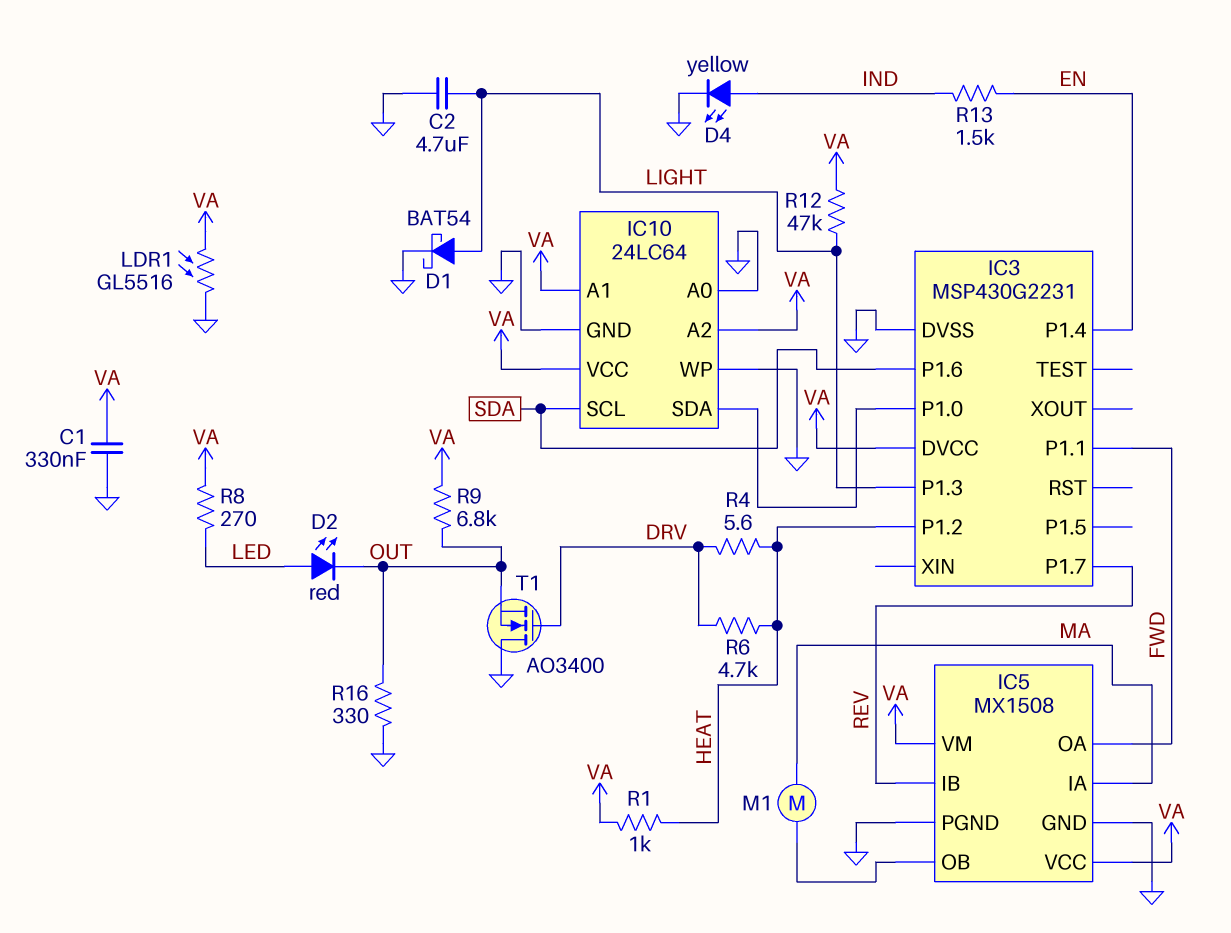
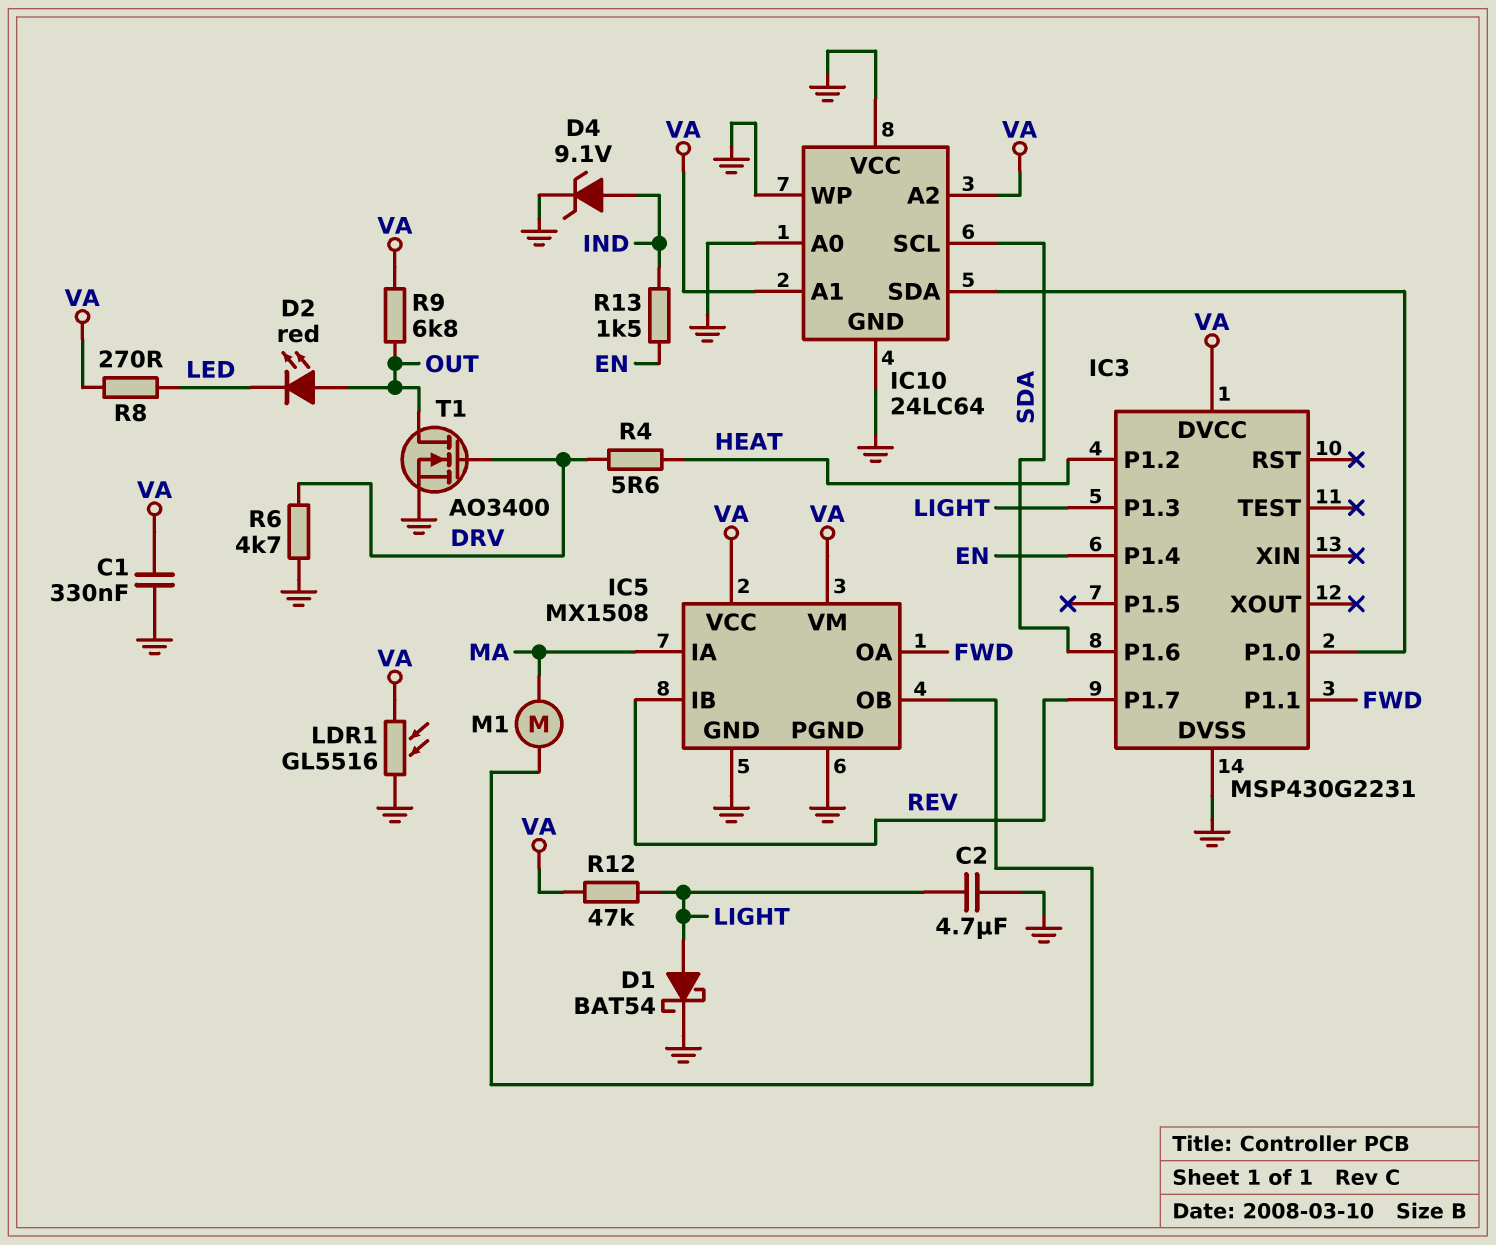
D2: LED red (A LED, K OUT) -> LED red (A OUT, K LED)
D4: LED yellow (A IND, K GND) -> zener 9.1V (A IND, K GND)
IC10 pin VCC: VA -> GND
R1: 1k (HEAT, VA) -> none
R6: 4.7k (DRV, HEAT) -> 4.7k (DRV, GND)
R16: 330 (GND, OUT) -> none
T1: NMOS AO3400 (G DRV, D GND, S OUT) -> NMOS AO3400 (G DRV, D OUT, S GND)

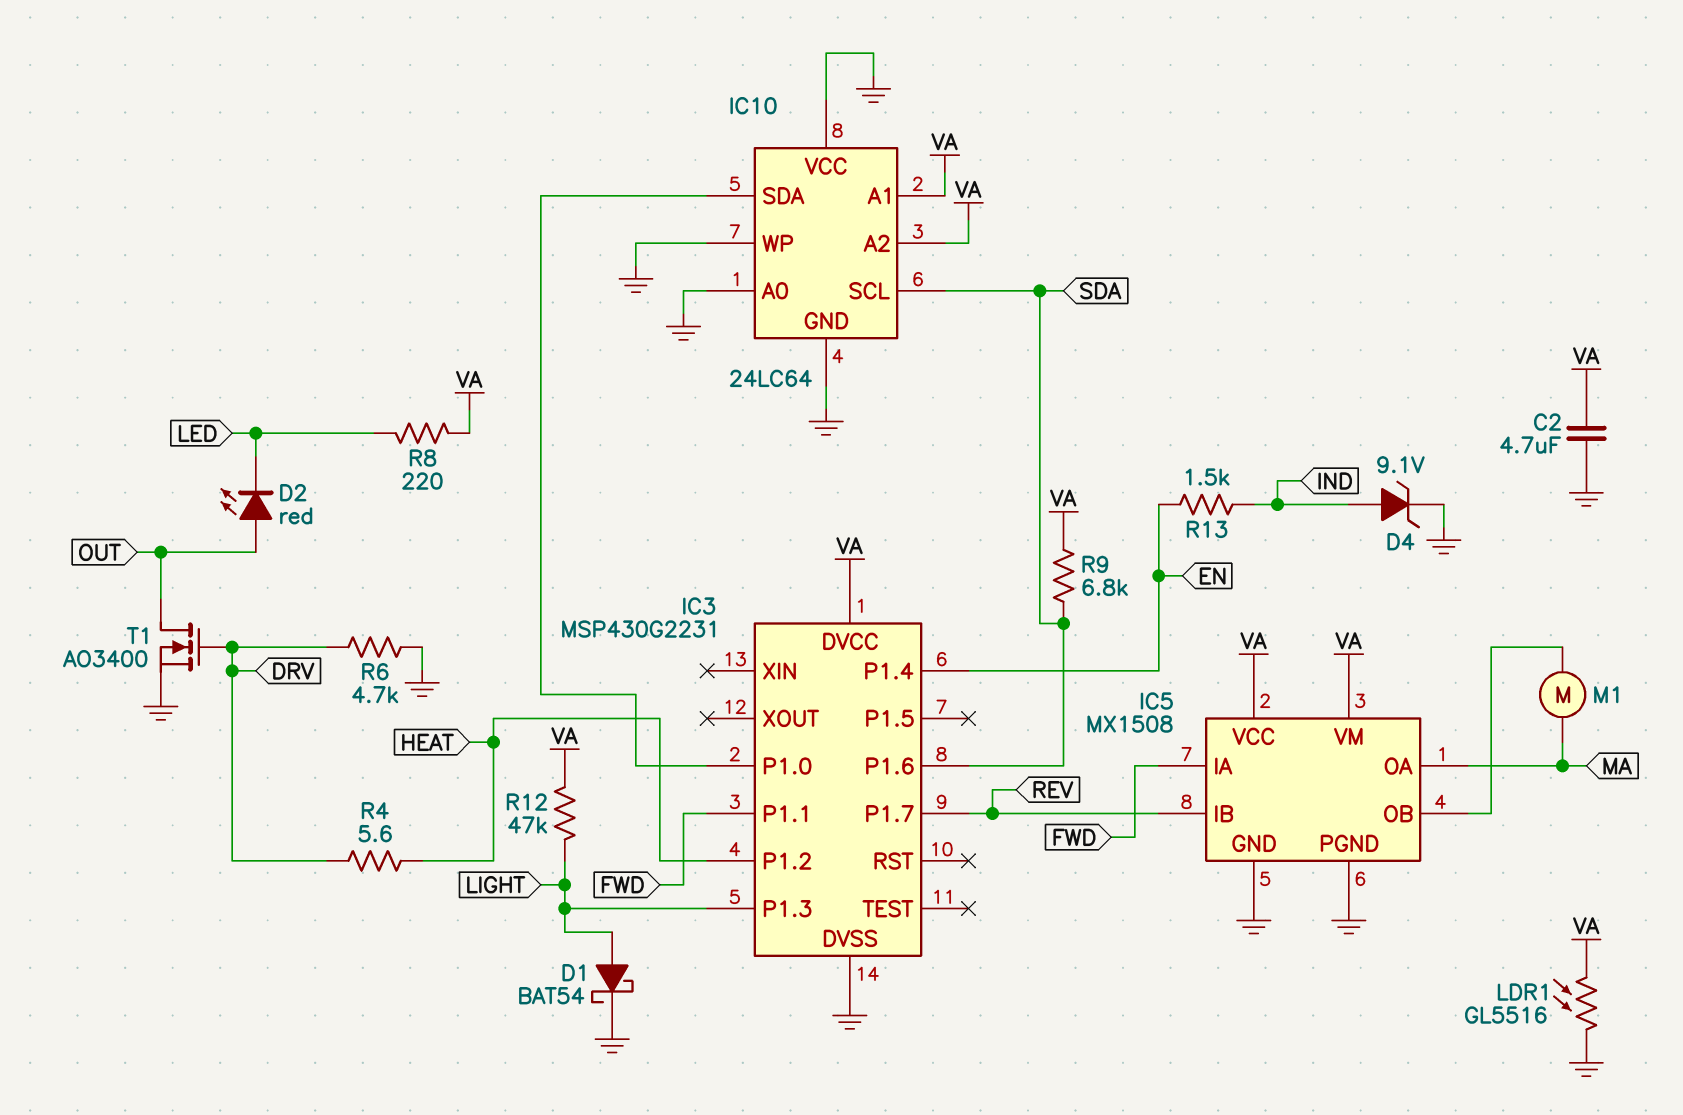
C1: 330nF (GND, VA) -> none
C2: 4.7uF (GND, LIGHT) -> 4.7uF (GND, VA)
IC5 pin IA: MA -> FWD
IC5 pin OA: FWD -> MA
R8: 270 (LED, VA) -> 220 (LED, VA)
R9: 6.8k (OUT, VA) -> 6.8k (SDA, VA)

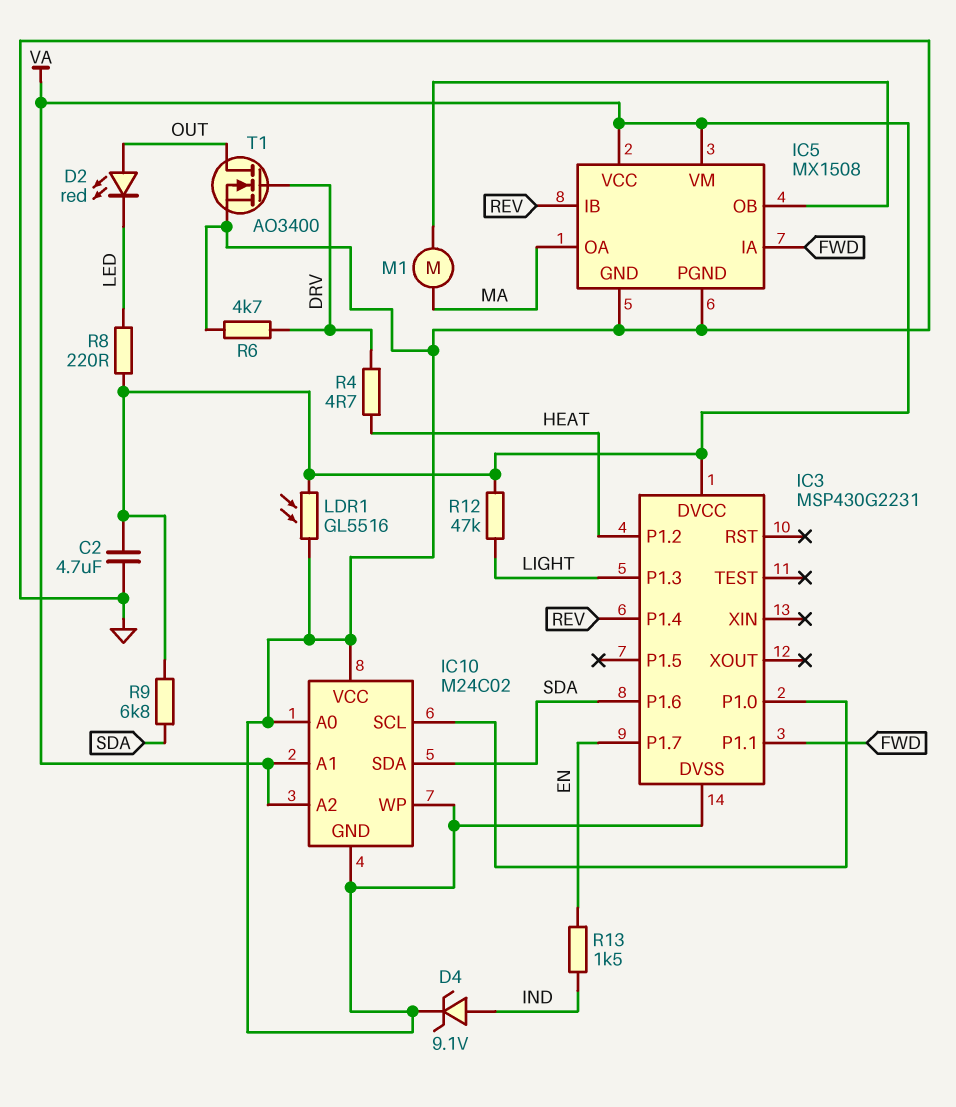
D1: schottky BAT54 (A LIGHT, K GND) -> none
IC3 pin P1.4: EN -> REV
IC3 pin P1.7: REV -> EN
IC10: 24LC64 -> M24C02
IC10 pin SCL: SDA -> IC3/P1.0
IC10 pin SDA: IC3/P1.0 -> SDA
R4: 5.6 (DRV, HEAT) -> 4.7 (DRV, HEAT)

